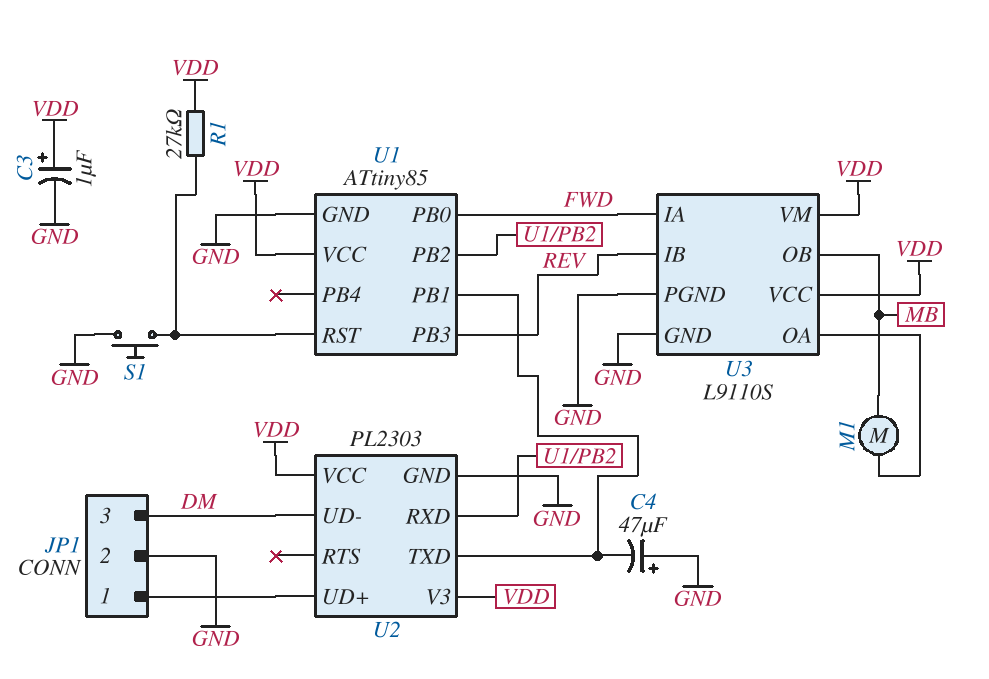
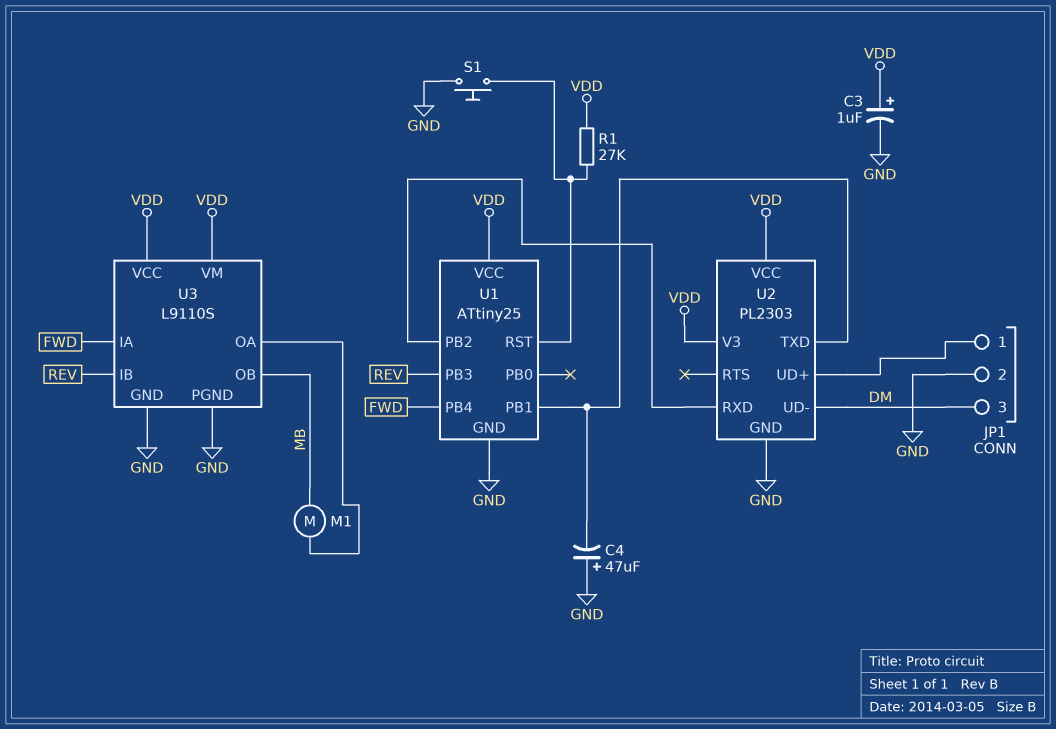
U1: ATtiny85 -> ATtiny25
U1 pin PB0: FWD -> none
U1 pin PB4: none -> FWD

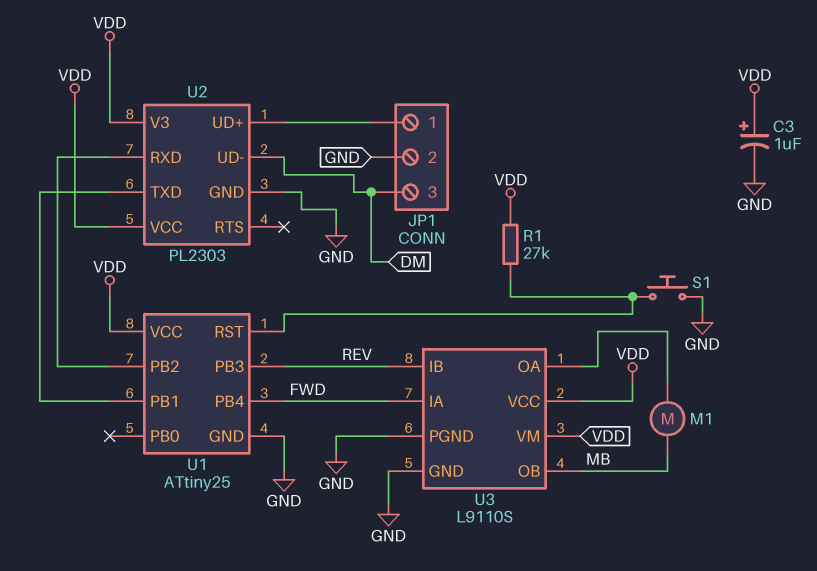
C4: 47uF (plus GND, minus U1/PB1) -> none

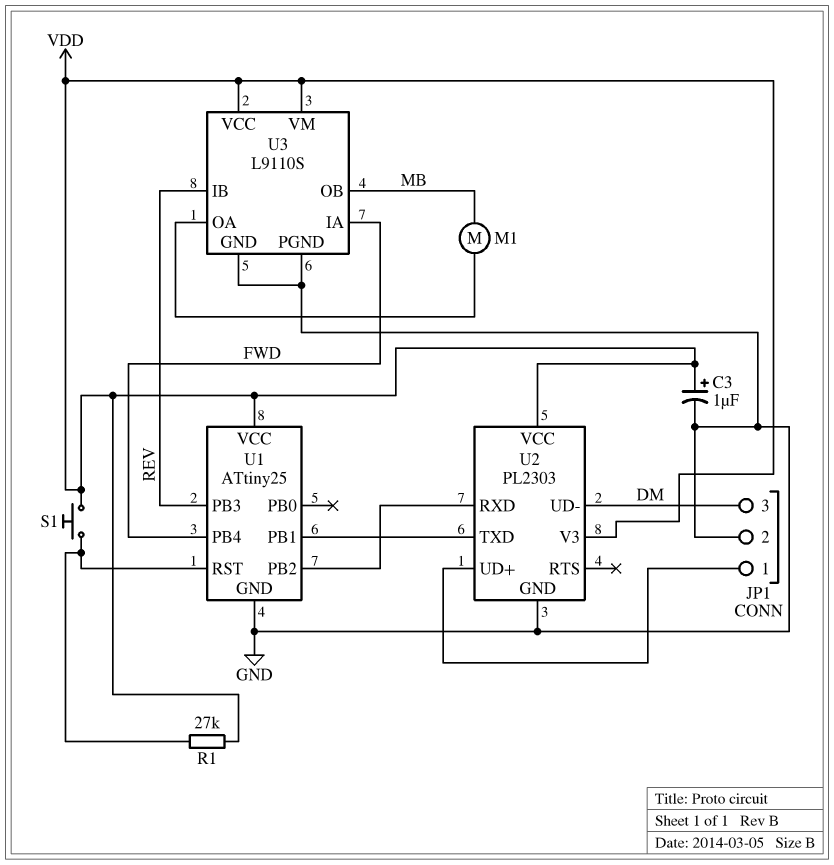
S1: button (GND, U1/RST) -> button (U1/RST, VDD)

